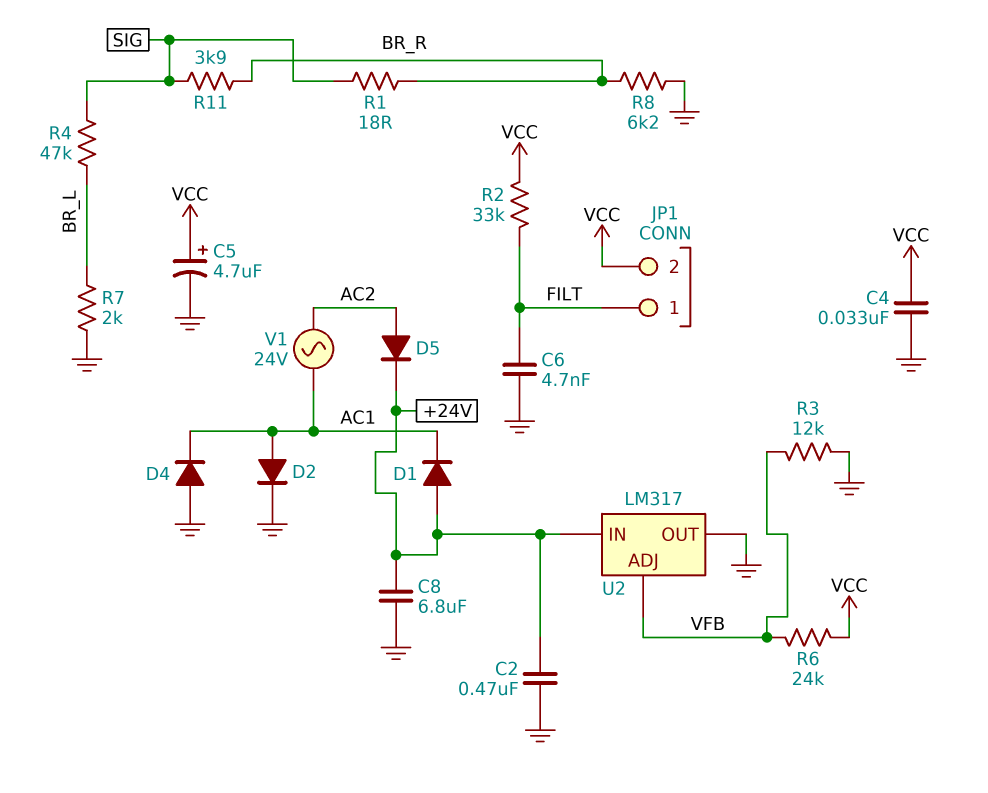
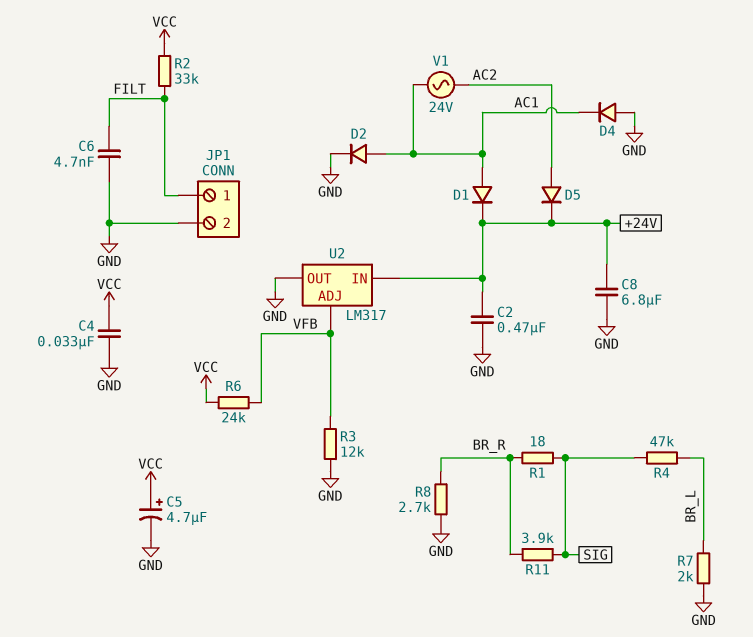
D1: diode (A +24V, K AC1) -> diode (A AC1, K +24V)
JP1 pin 2: VCC -> GND
R8: 6.2k (BR_R, GND) -> 2.7k (BR_R, GND)

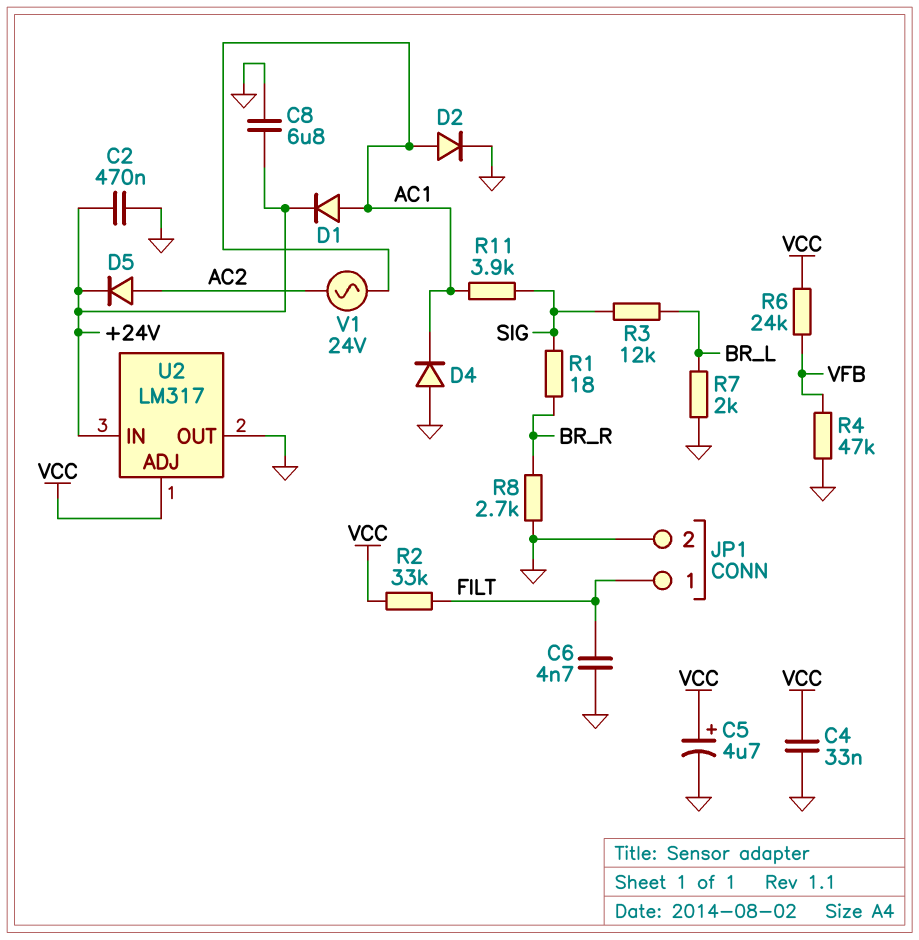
R3: 12k (GND, VFB) -> 12k (BR_L, SIG)
R4: 47k (BR_L, SIG) -> 47k (GND, VFB)
R11: 3.9k (BR_R, SIG) -> 3.9k (AC1, SIG)
U2 pin ADJ: VFB -> VCC

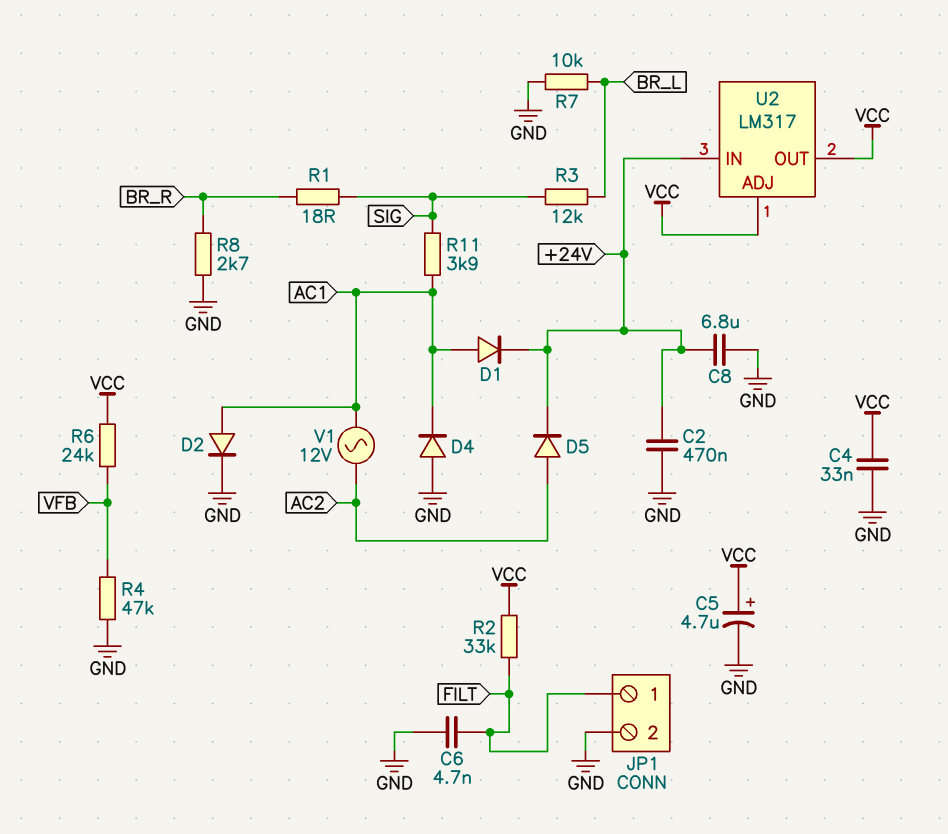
R7: 2k (BR_L, GND) -> 10k (BR_L, GND)
U2 pin OUT: GND -> VCC
V1: AC 24V (AC1, AC2) -> AC 12V (AC1, AC2)

